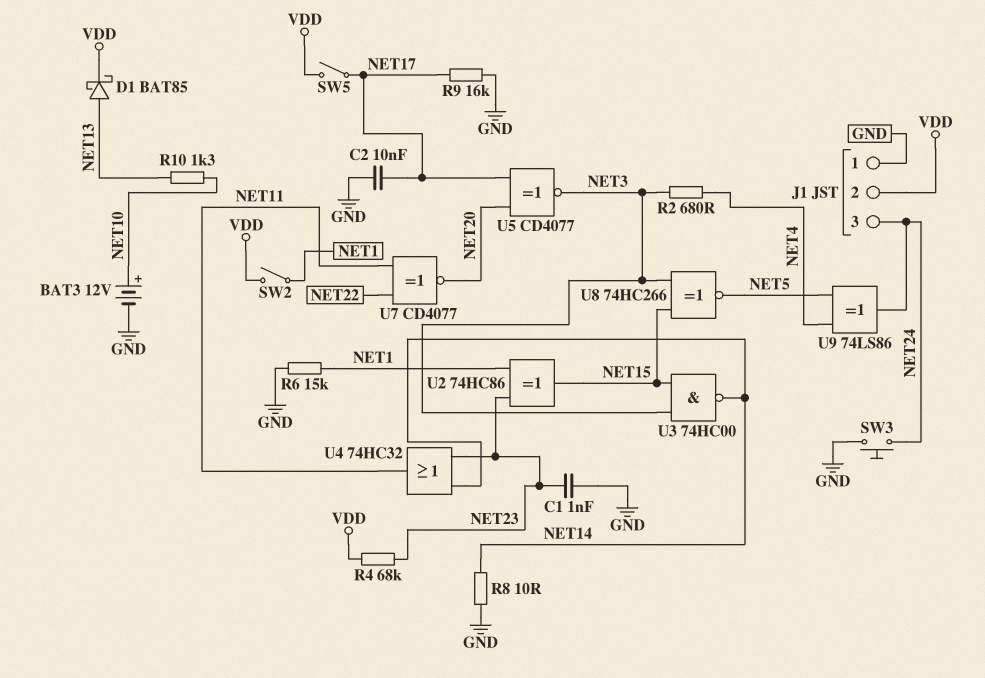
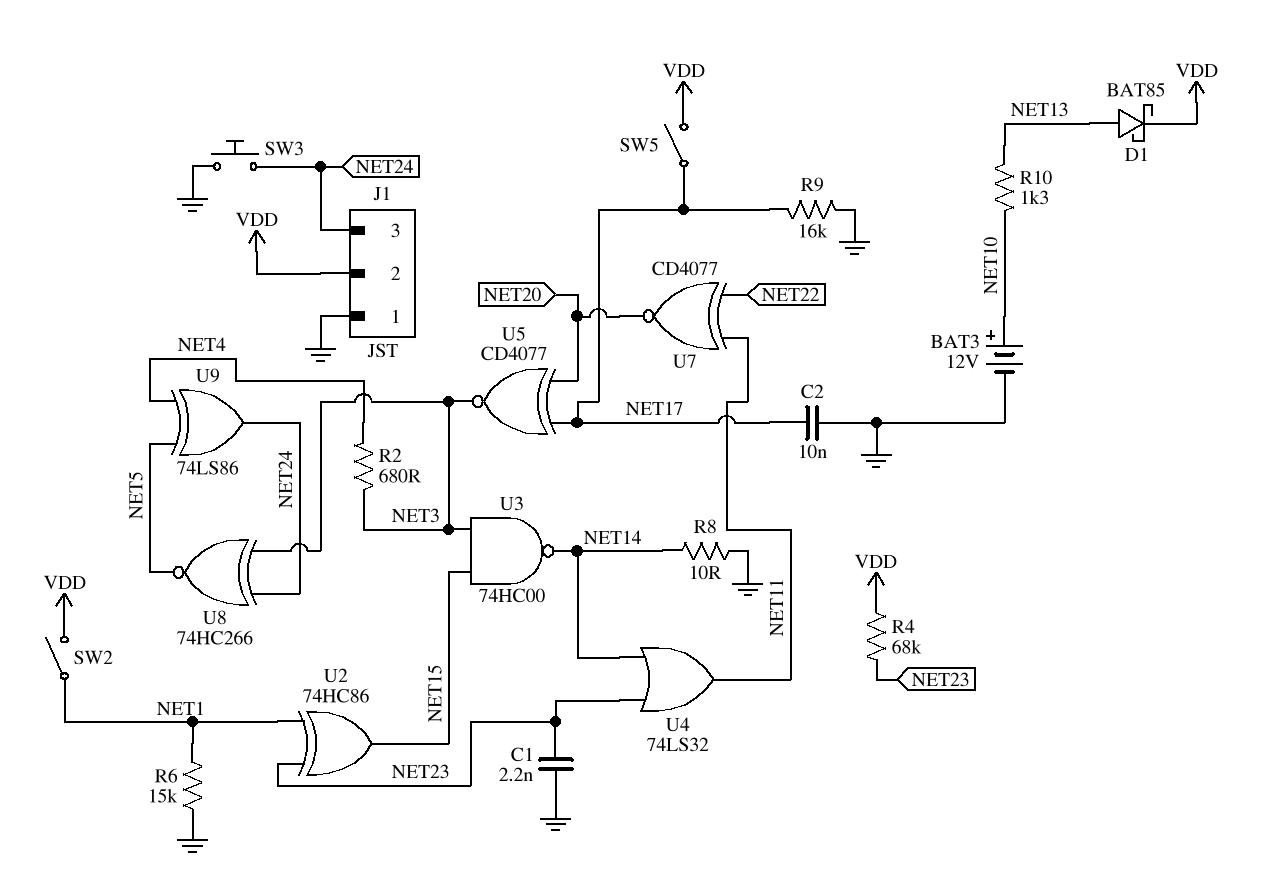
C1: 1nF (GND, NET23) -> 2.2nF (GND, NET23)
U4: OR 74HC32 (in NET14, in NET23, out NET11) -> OR 74LS32 (in NET14, in NET23, out NET11)
U8: XNOR 74HC266 (in NET3, in NET15, out NET5) -> XNOR 74HC266 (in NET3, in NET24, out NET5)

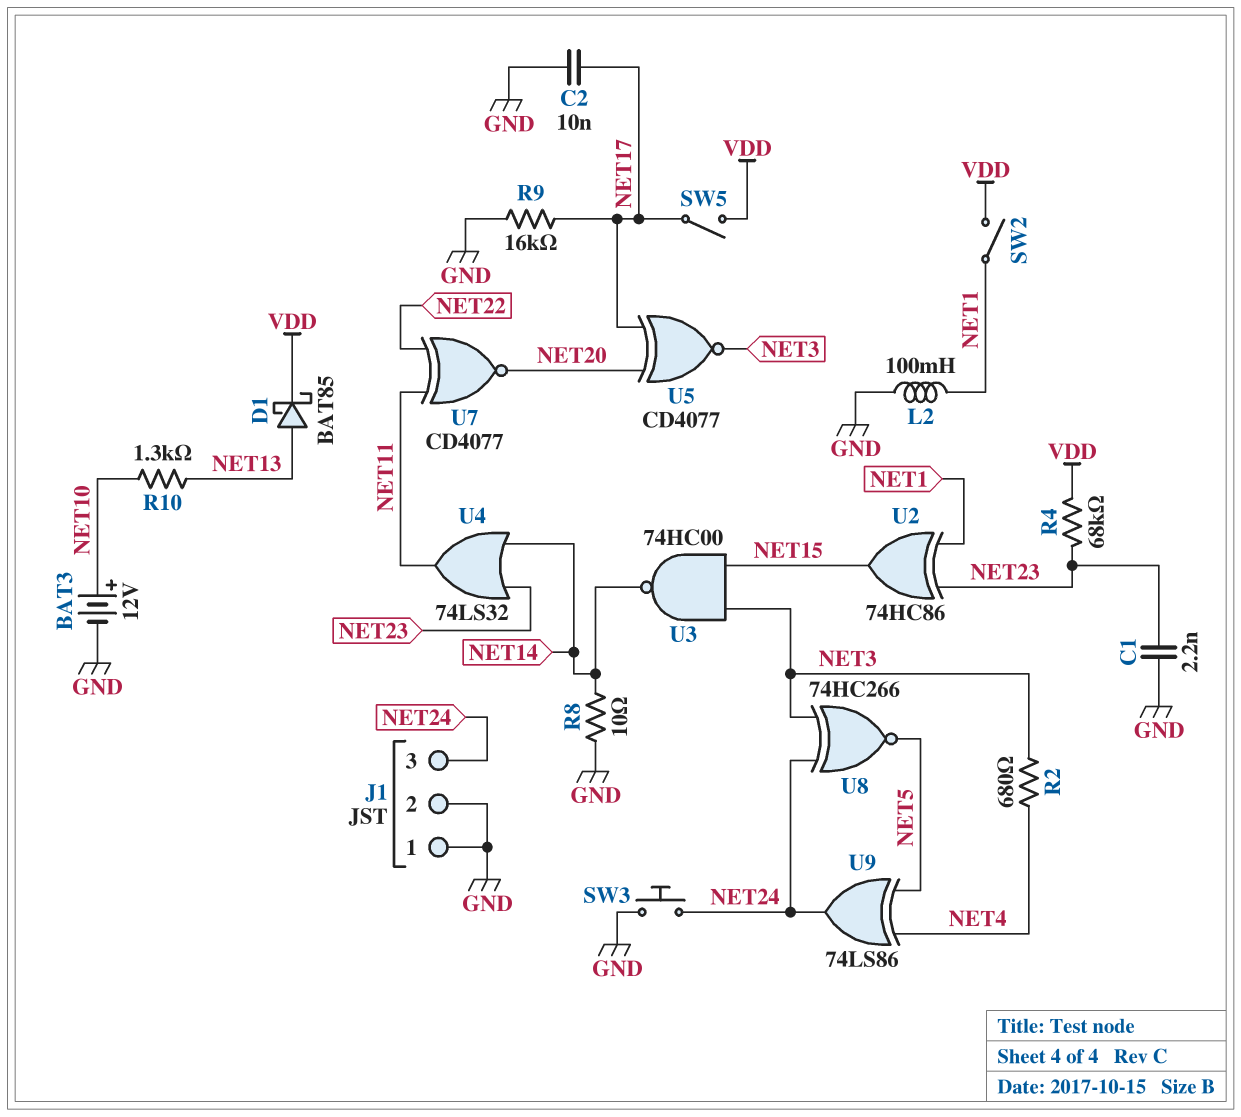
J1 pin 2: VDD -> GND
L2: none -> 100mH (GND, NET1)
R6: 15k (GND, NET1) -> none

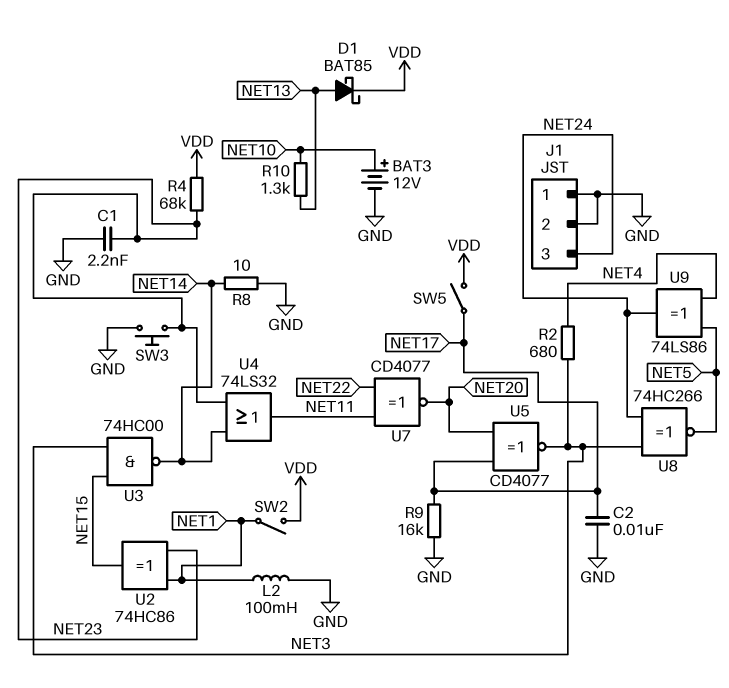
SW3: button (GND, NET24) -> button (GND, NET23)

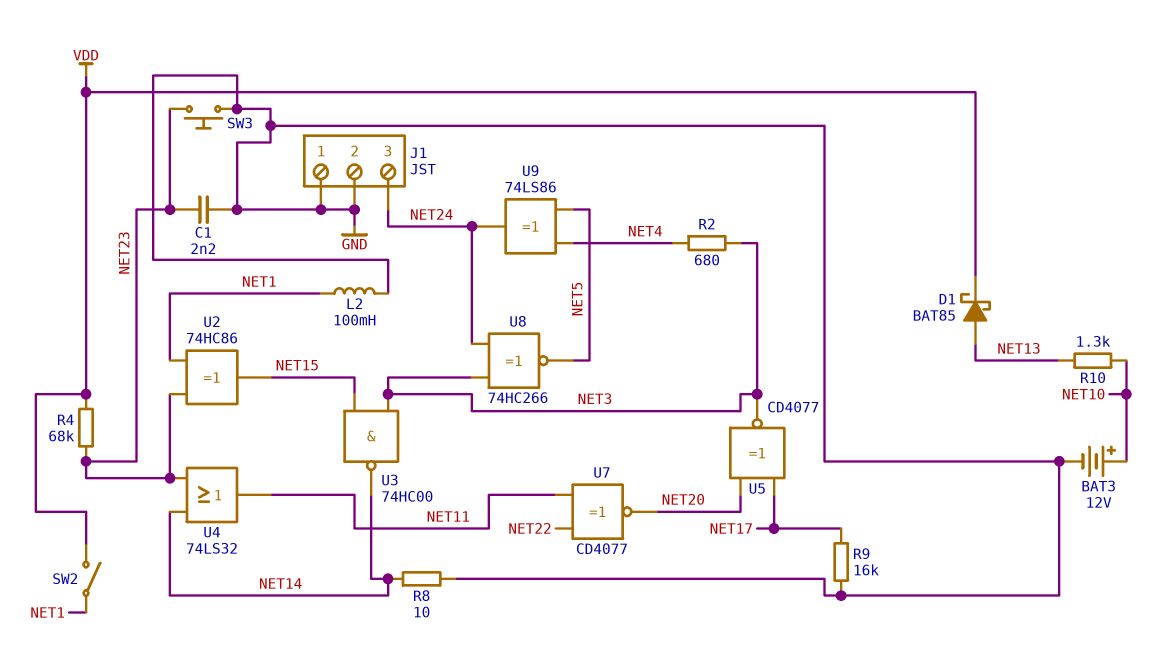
C2: 10nF (GND, NET17) -> none
SW5: switch (NET17, VDD) -> none

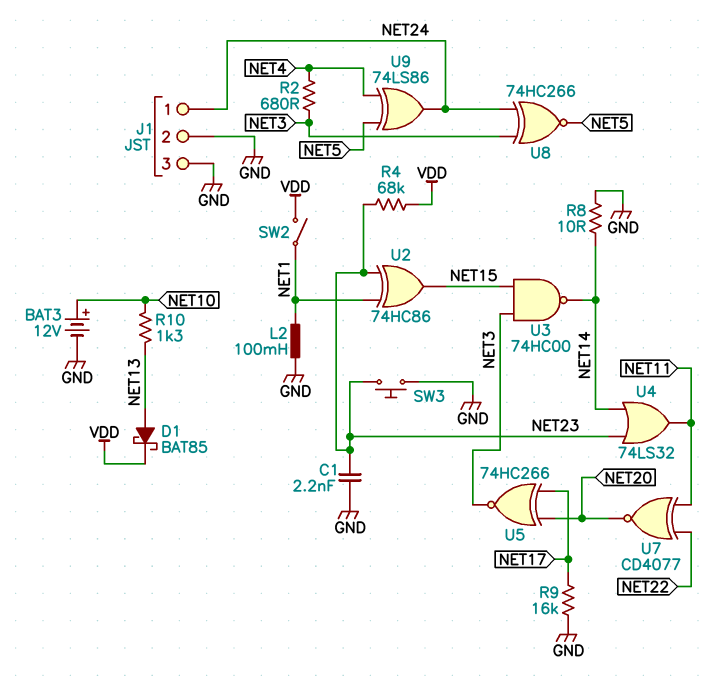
J1 pin 1: GND -> NET24
J1 pin 3: NET24 -> GND
U5: XNOR CD4077 (in NET17, in NET20, out NET3) -> XNOR 74HC266 (in NET17, in NET20, out NET3)

